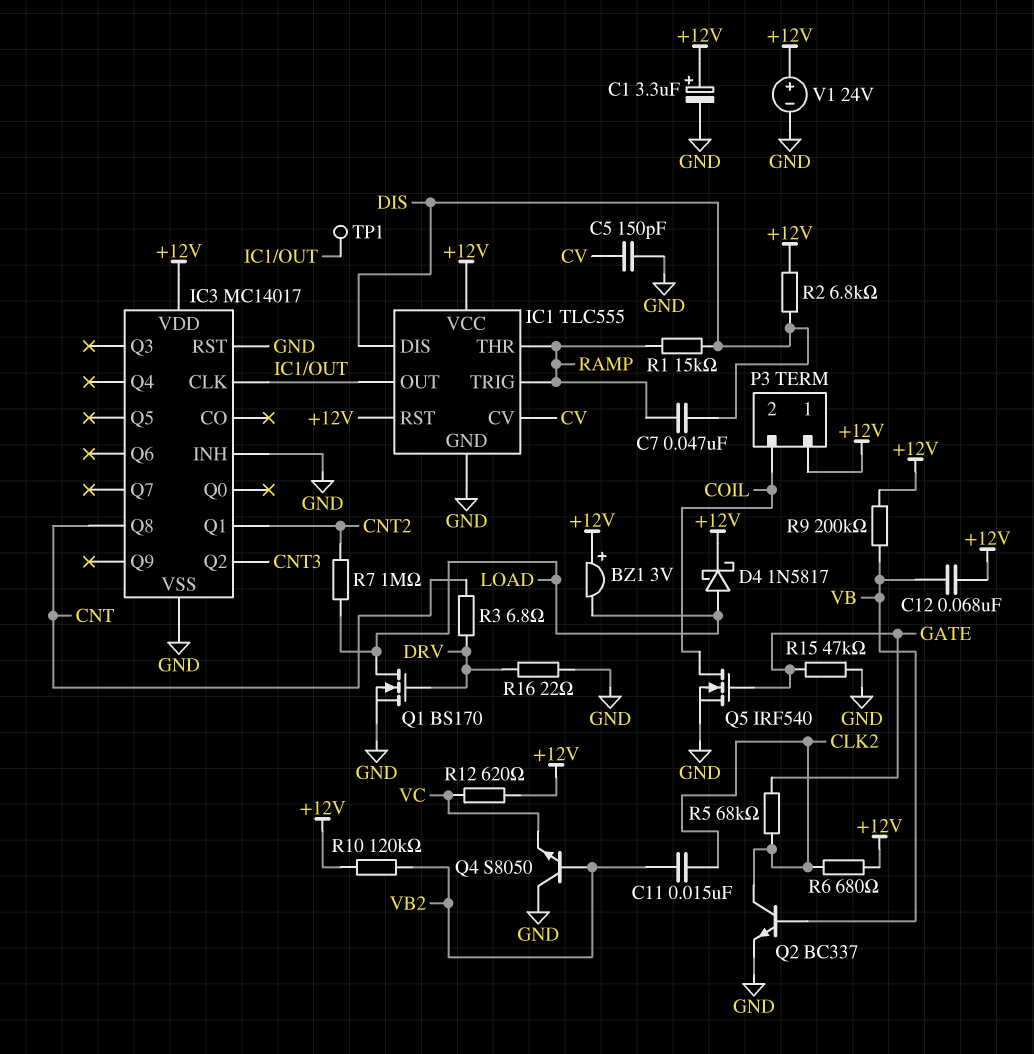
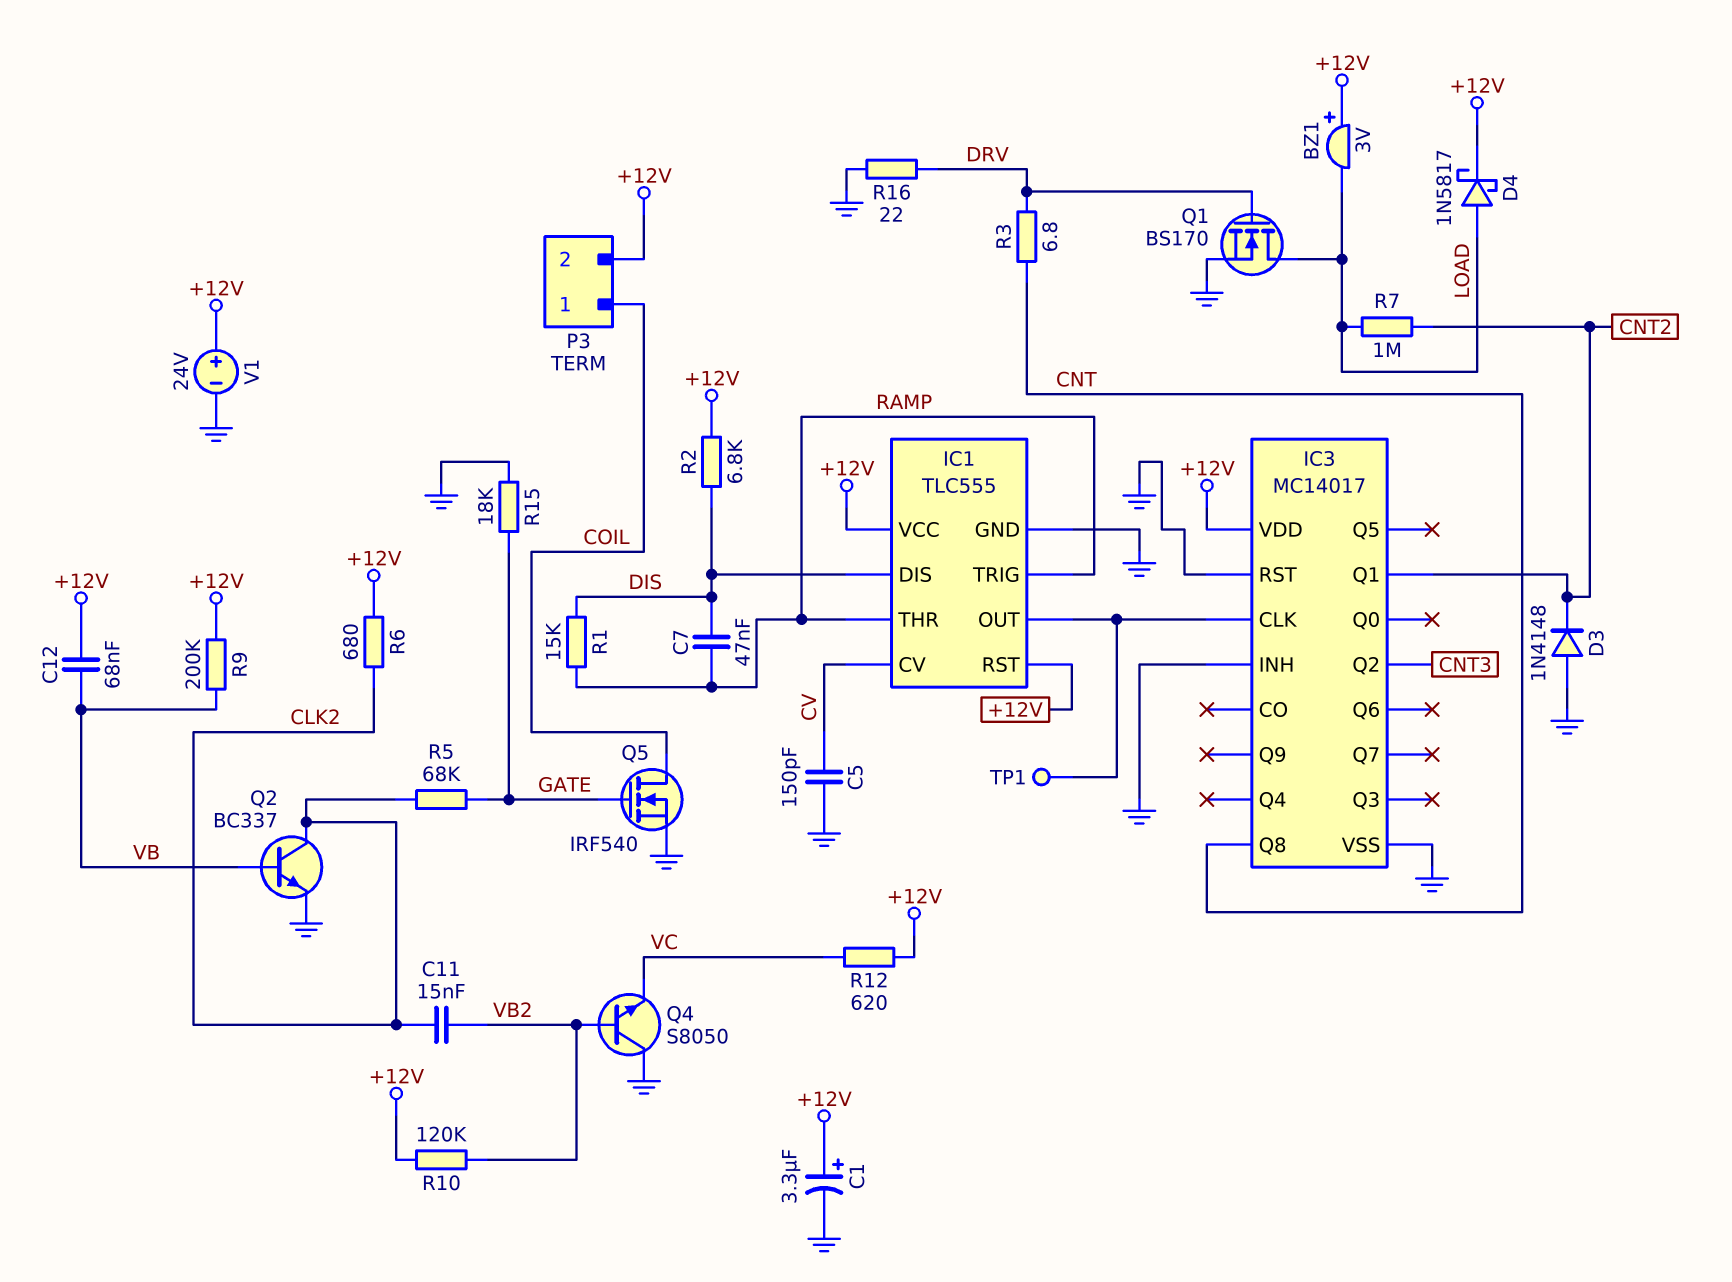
D3: none -> diode 1N4148 (A GND, K CNT2)
P3 pin 1: +12V -> COIL
P3 pin 2: COIL -> +12V
R15: 47k (GATE, GND) -> 18k (GATE, GND)

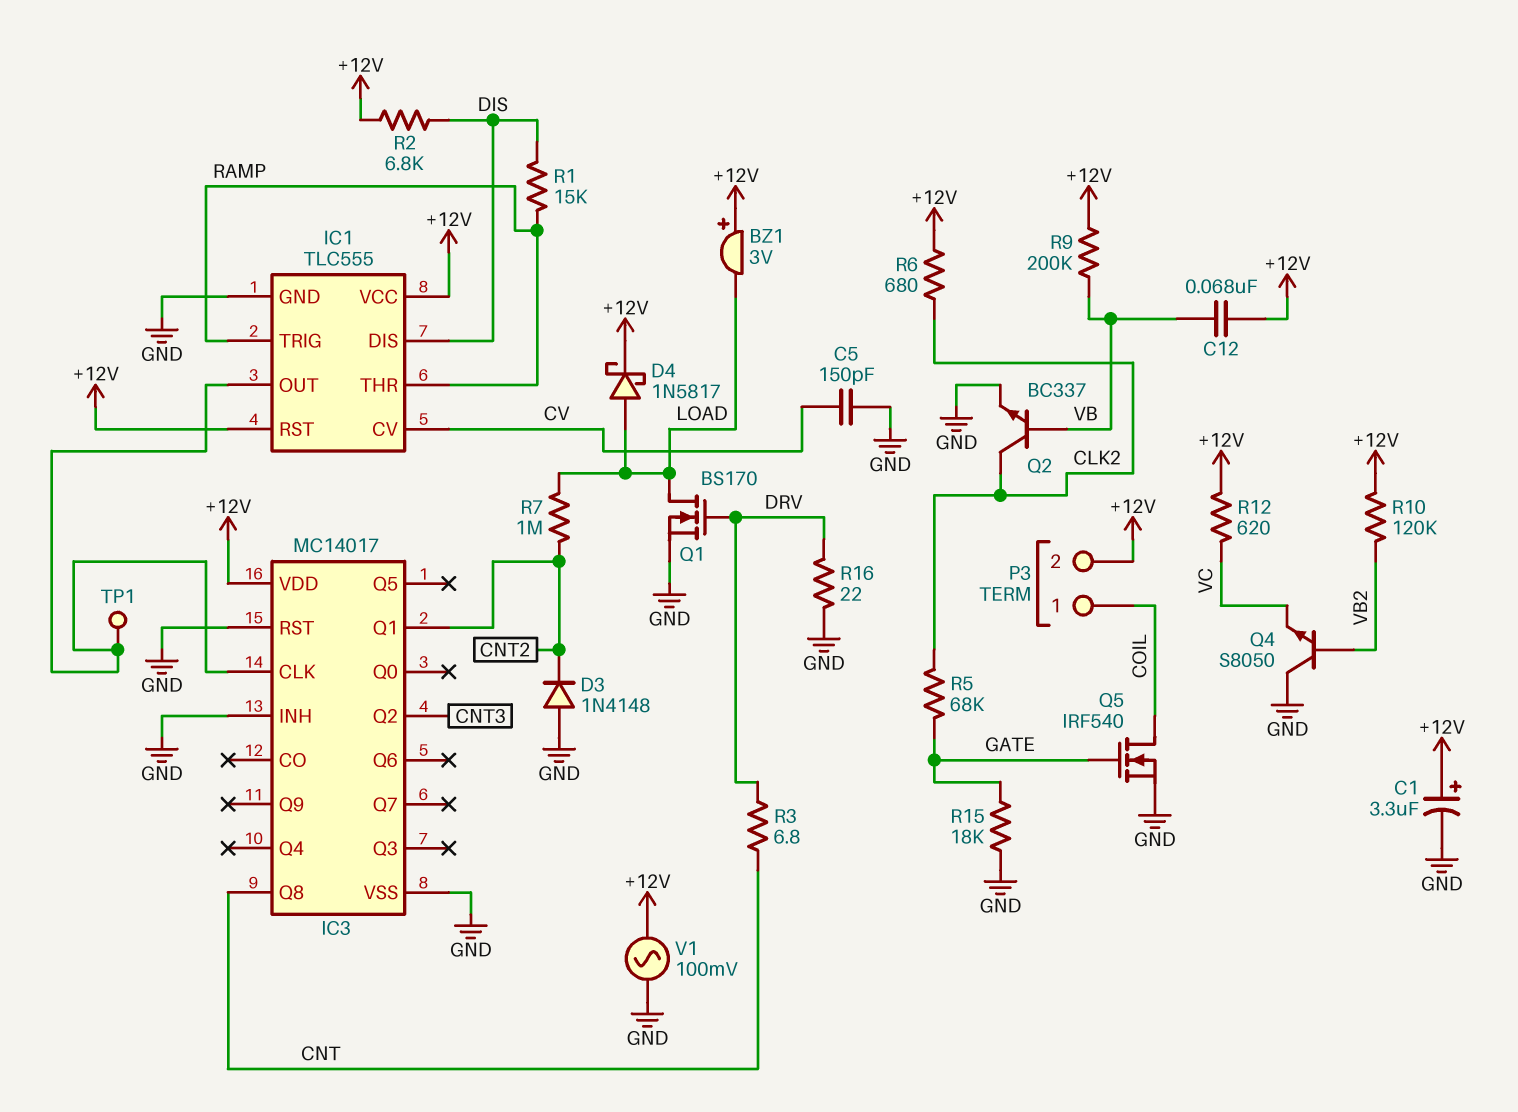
C7: 47nF (DIS, RAMP) -> none
C11: 15nF (CLK2, VB2) -> none
V1: 24V (plus +12V, minus GND) -> AC 100mV (+12V, GND)

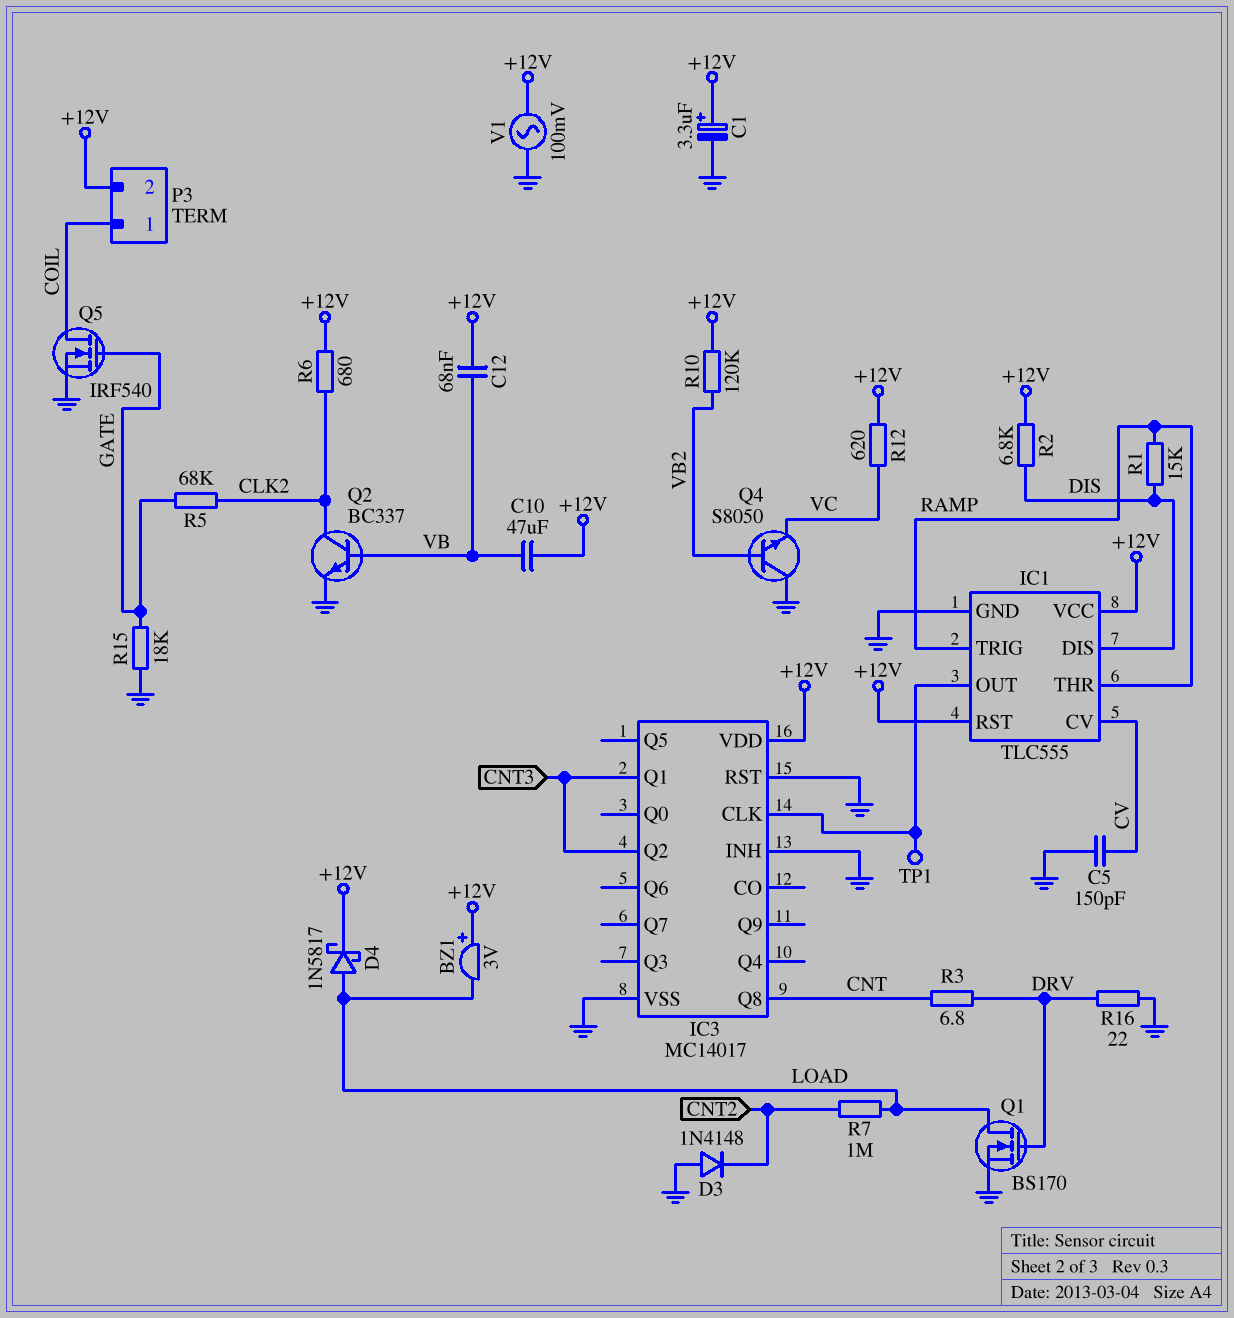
C10: none -> 47uF (+12V, VB)
IC3 pin Q1: CNT2 -> CNT3
R9: 200k (+12V, VB) -> none

